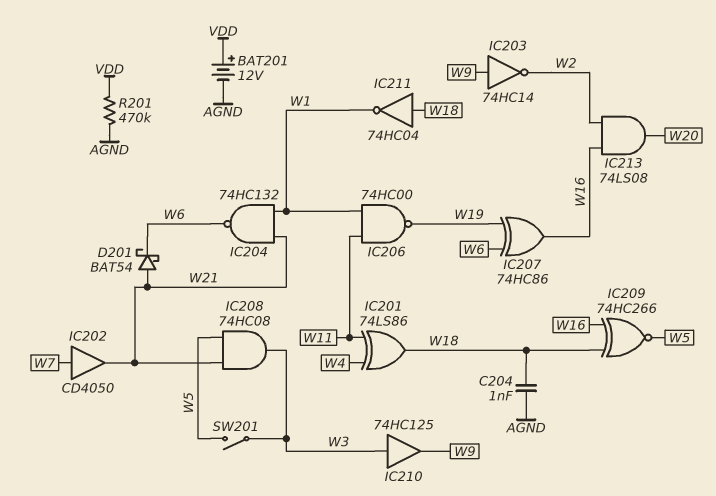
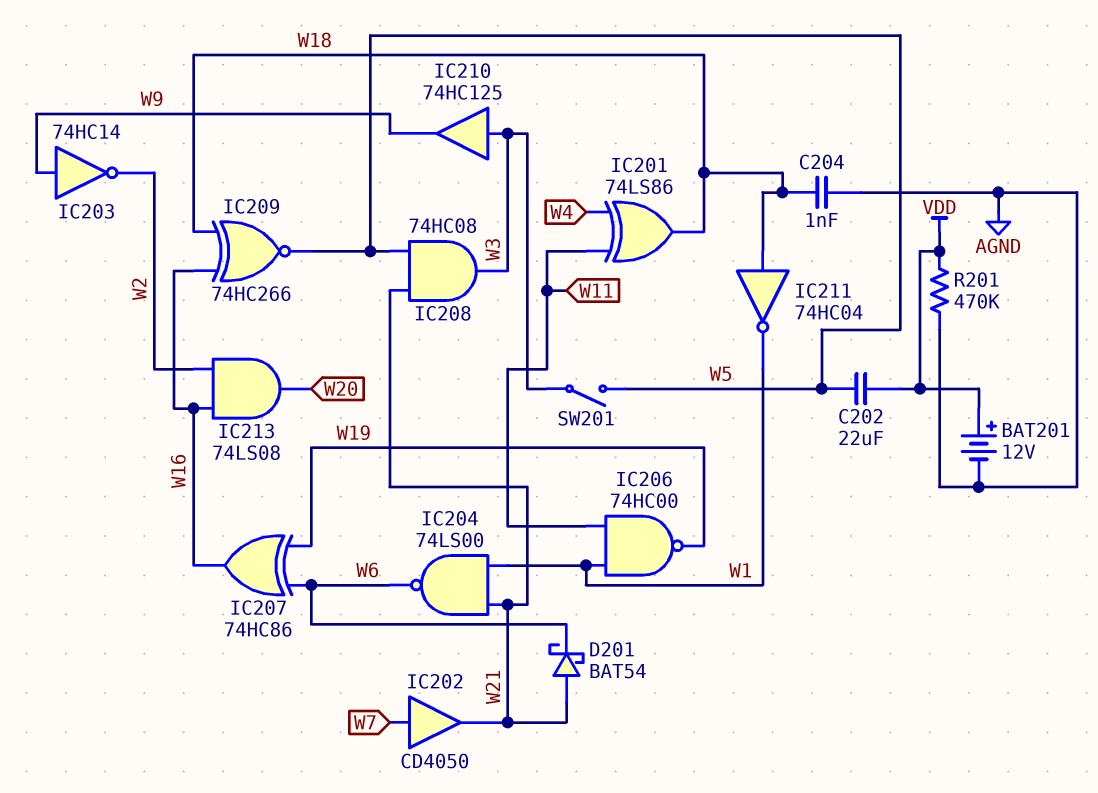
C202: none -> 22uF (VDD, W5)
IC204: NAND 74HC132 (in W1, in W21, out W6) -> NAND 74LS00 (in W1, in W21, out W6)

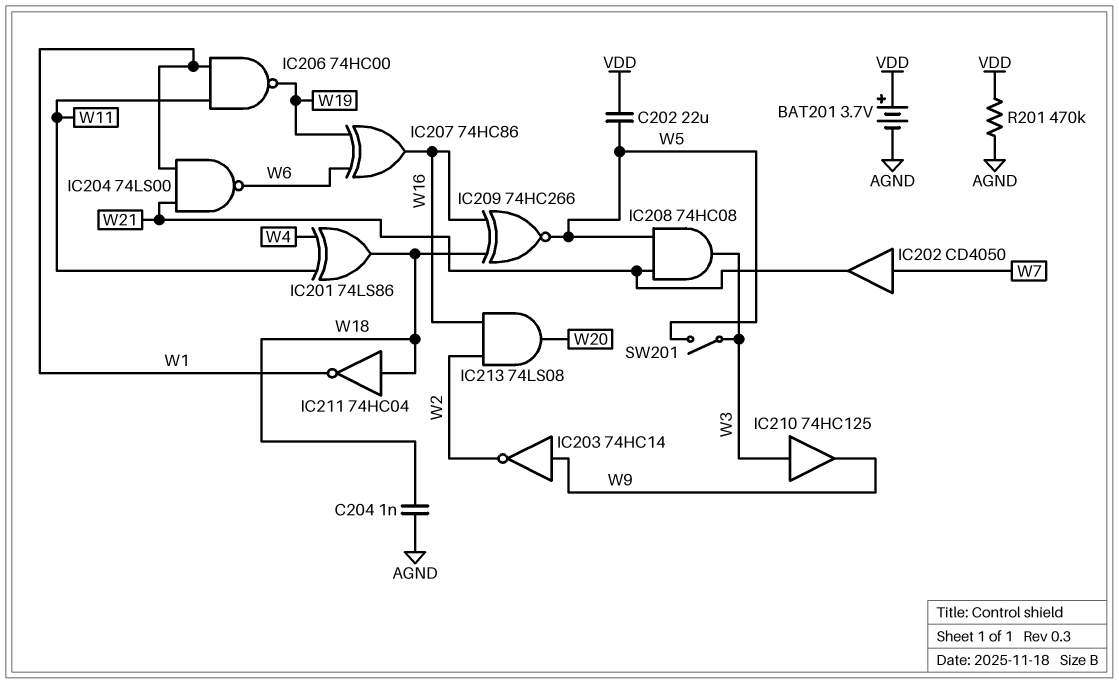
BAT201: 12V (plus VDD, minus AGND) -> 3.7V (plus VDD, minus AGND)
D201: schottky BAT54 (A W21, K W6) -> none

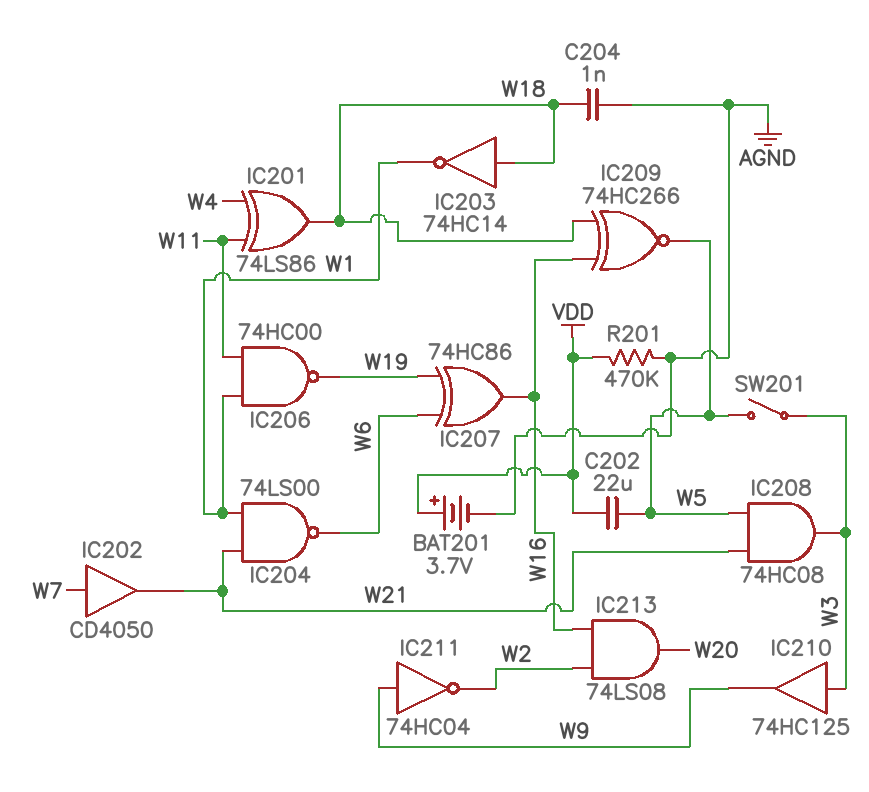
IC203: NOT 74HC14 (in W9, out W2) -> NOT 74HC14 (in W18, out W1)
IC211: NOT 74HC04 (in W18, out W1) -> NOT 74HC04 (in W9, out W2)

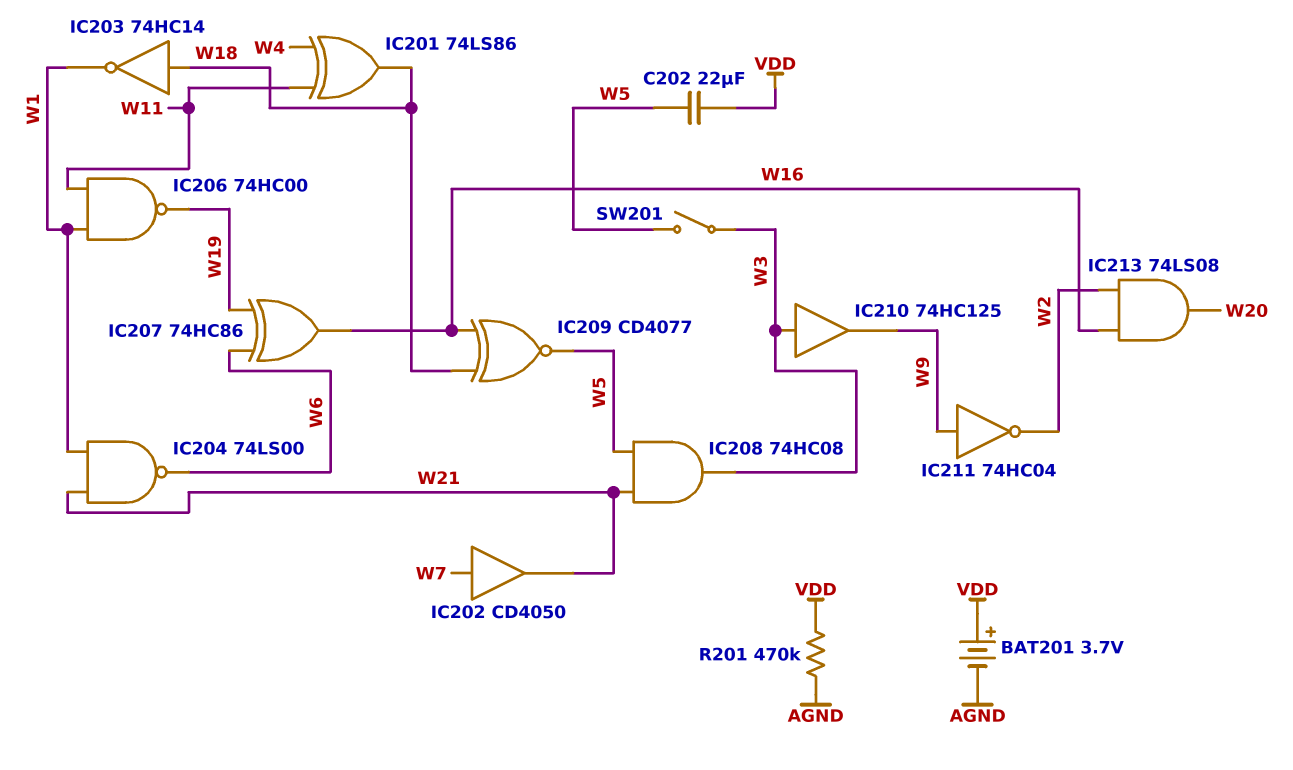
C204: 1nF (AGND, W18) -> none
IC209: XNOR 74HC266 (in W16, in W18, out W5) -> XNOR CD4077 (in W16, in W18, out W5)

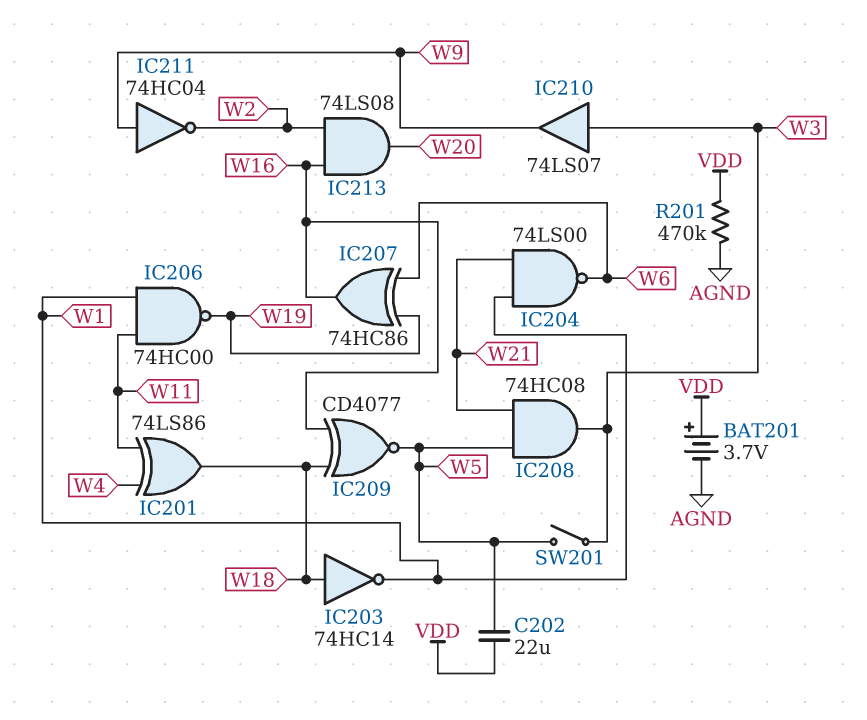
IC202: buffer CD4050 (in W7, out W21) -> none
IC210: buffer 74HC125 (in W3, out W9) -> buffer 74LS07 (in W3, out W9)

